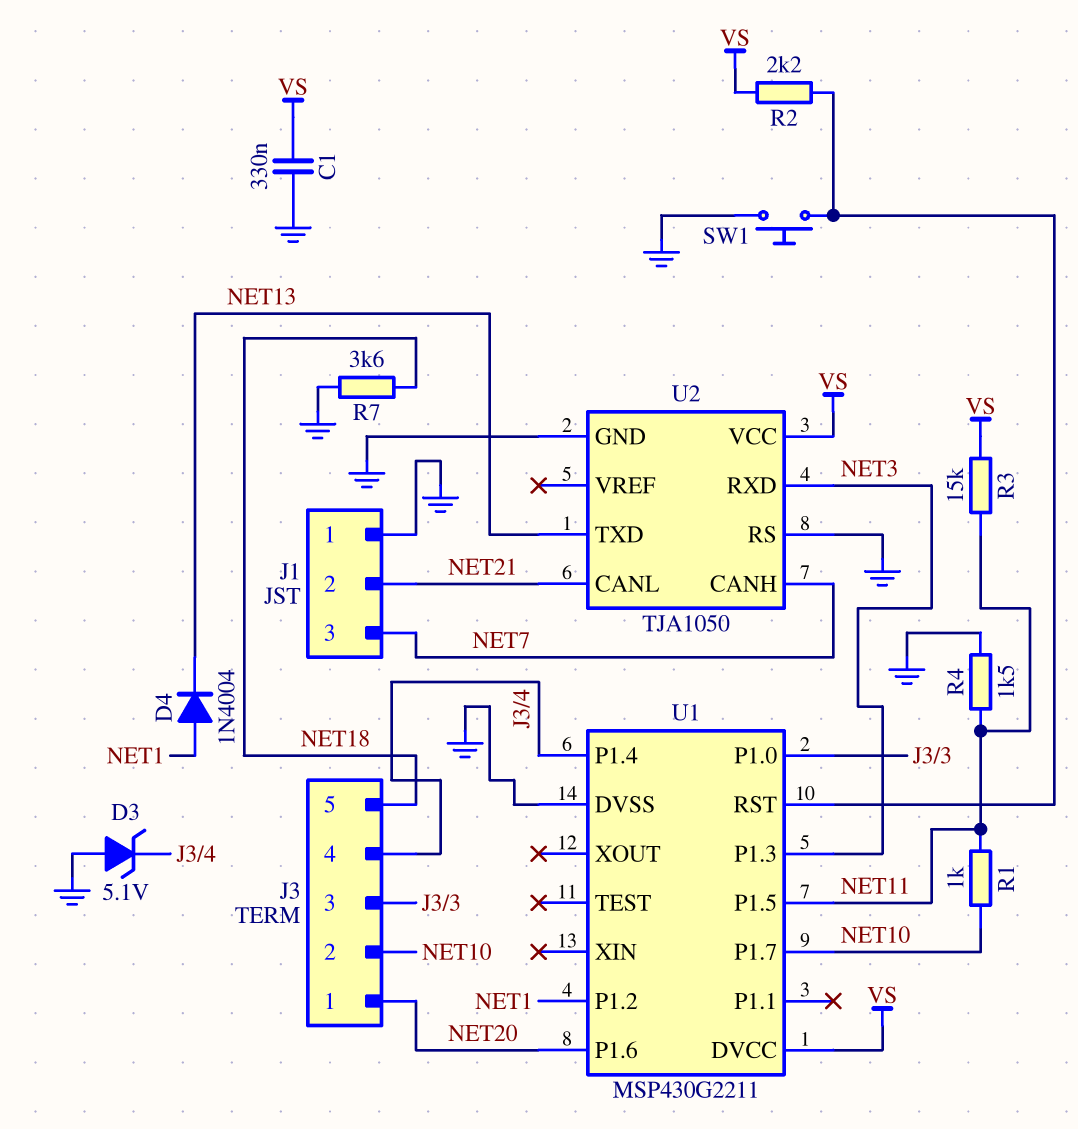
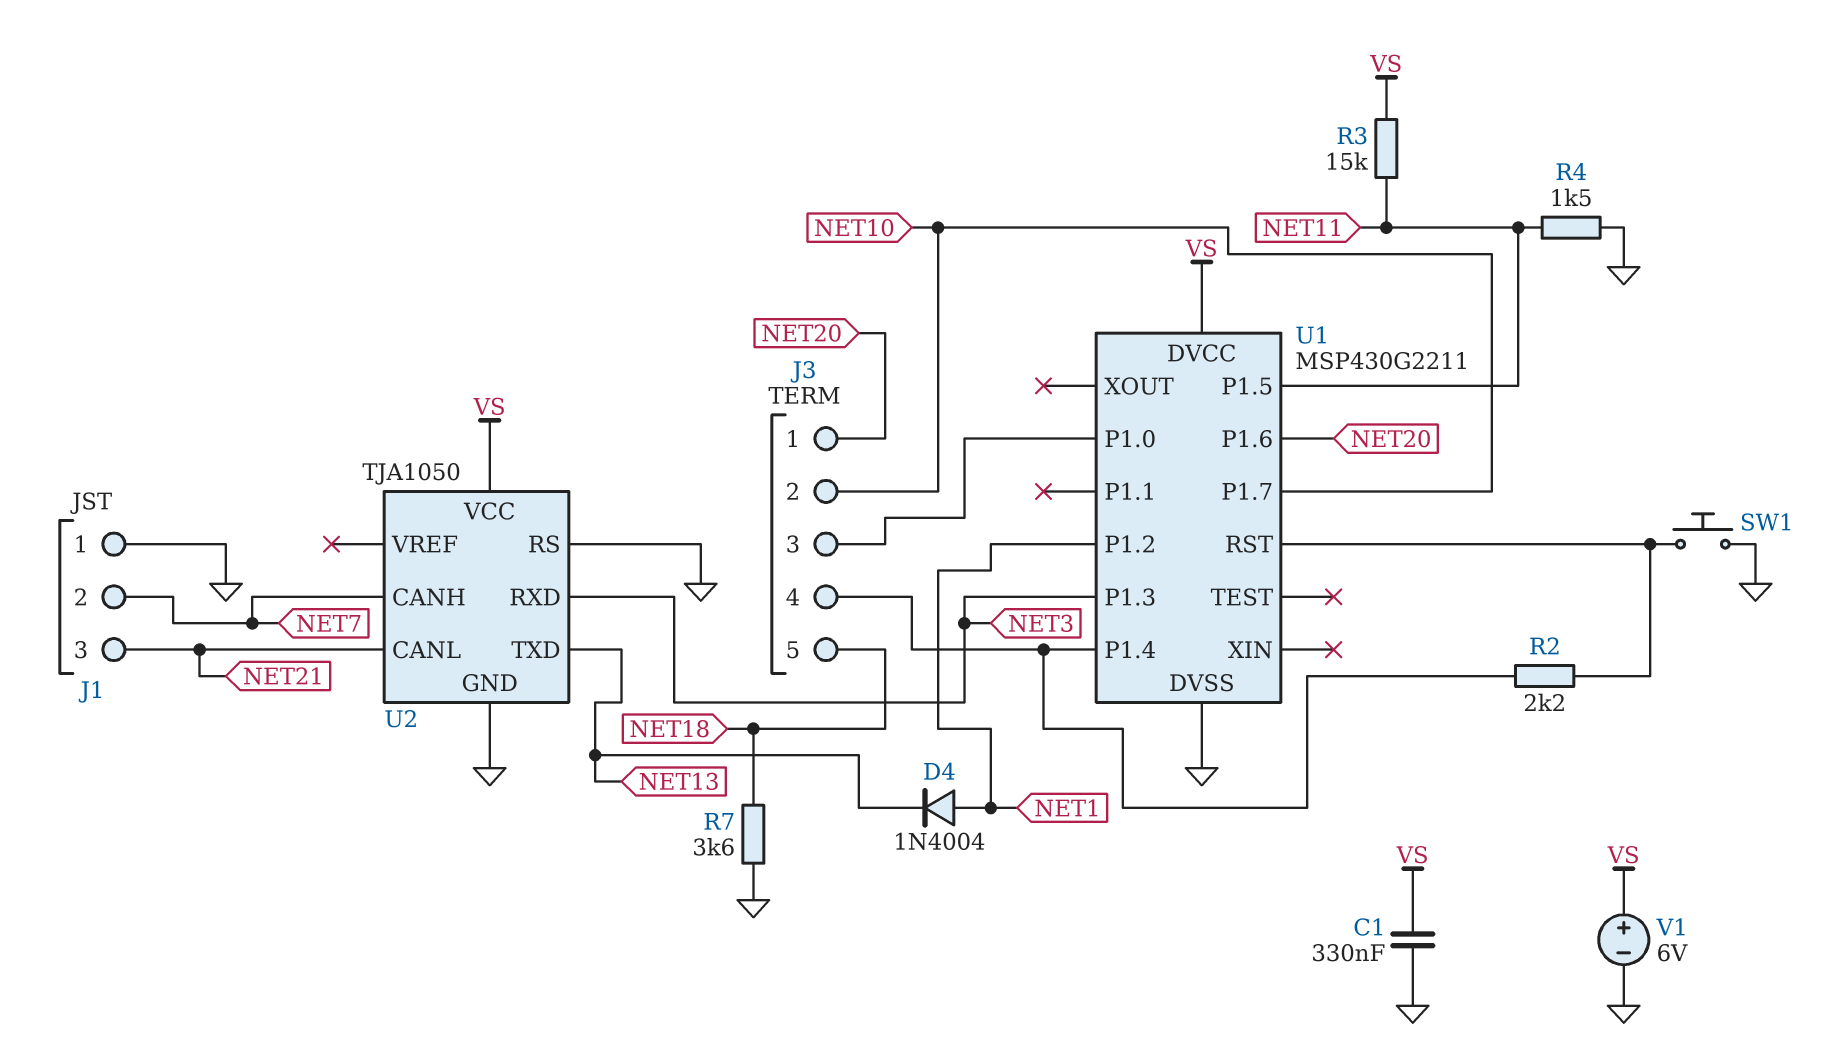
D3: zener 5.1V (A GND, K J3/4) -> none
J1 pin 2: NET21 -> NET7
J1 pin 3: NET7 -> NET21
R1: 1k (NET10, NET11) -> none
R2: 2.2k (U1/RST, VS) -> 2.2k (J3/4, U1/RST)
V1: none -> 6V (plus VS, minus GND)

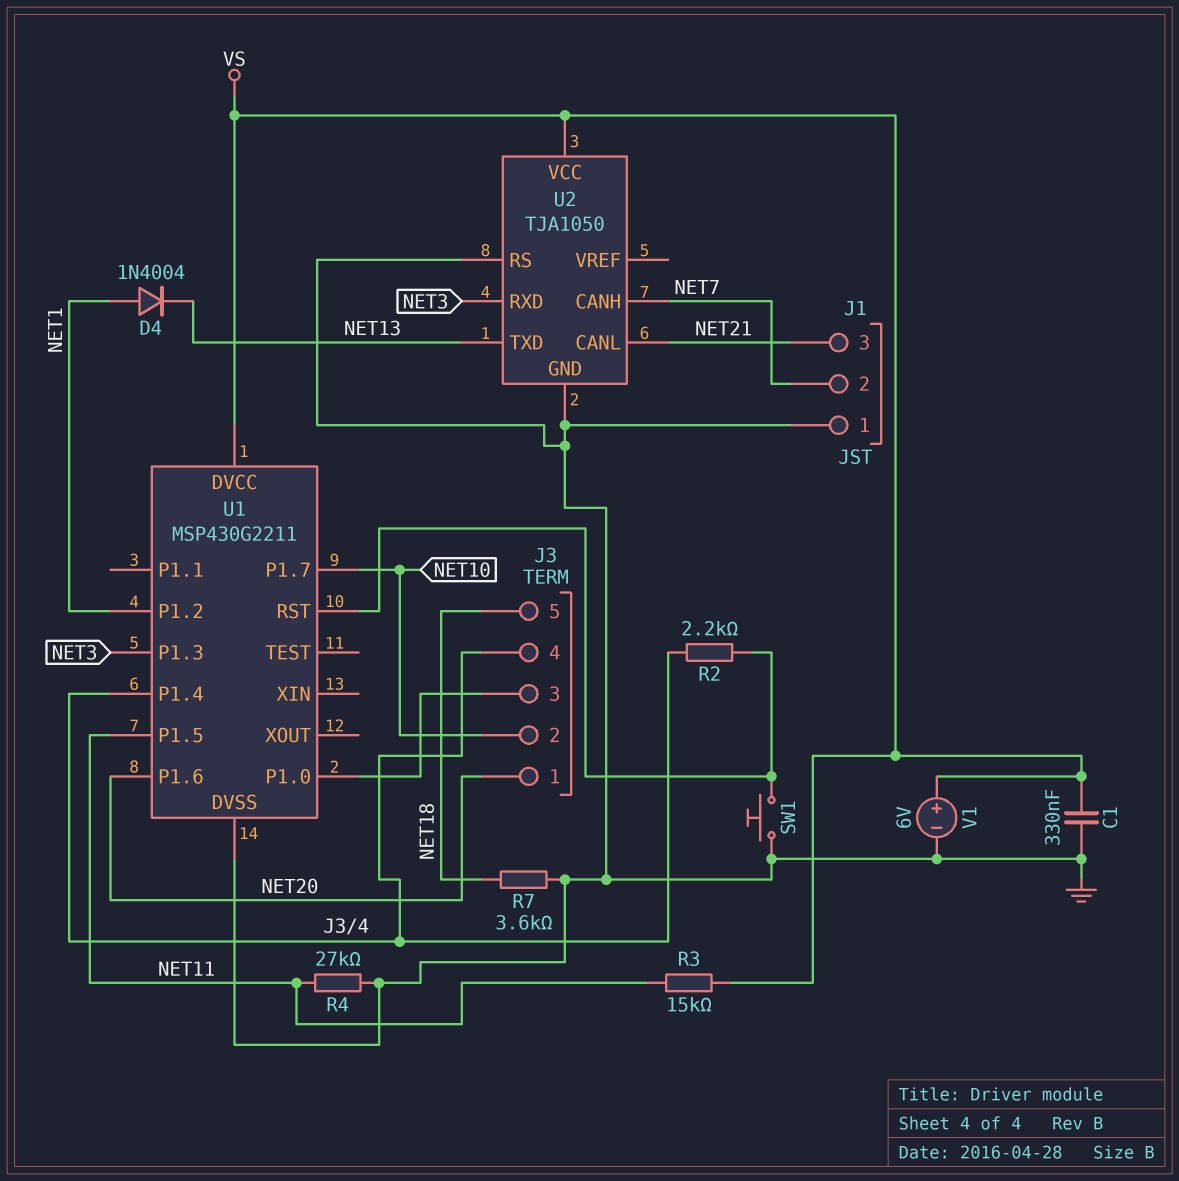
R4: 1.5k (GND, NET11) -> 27k (GND, NET11)

